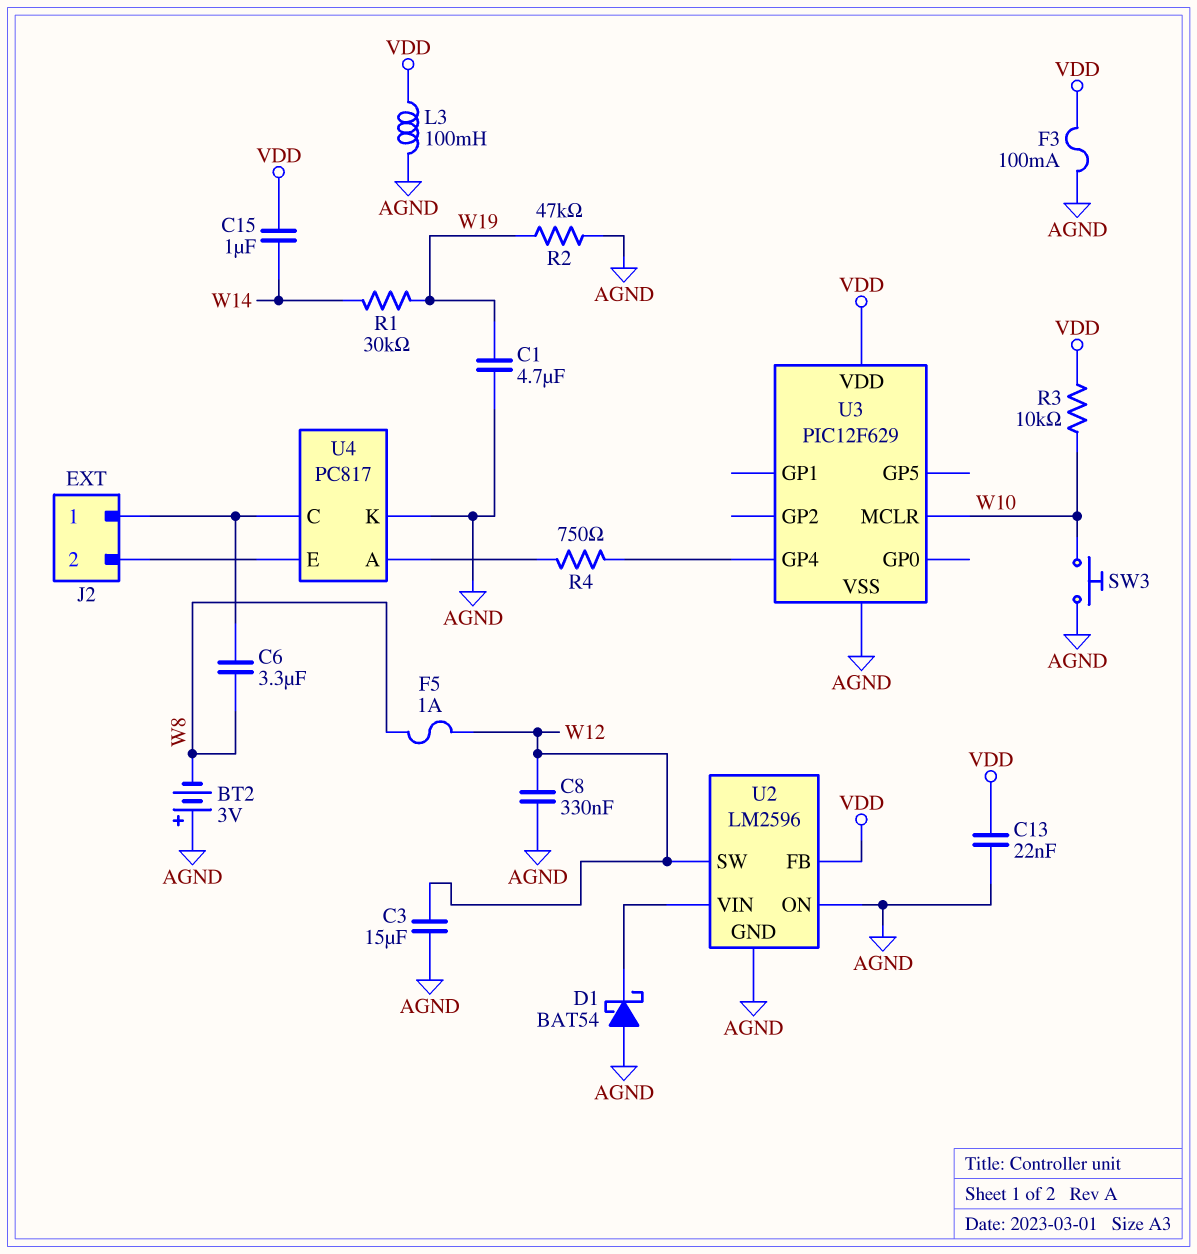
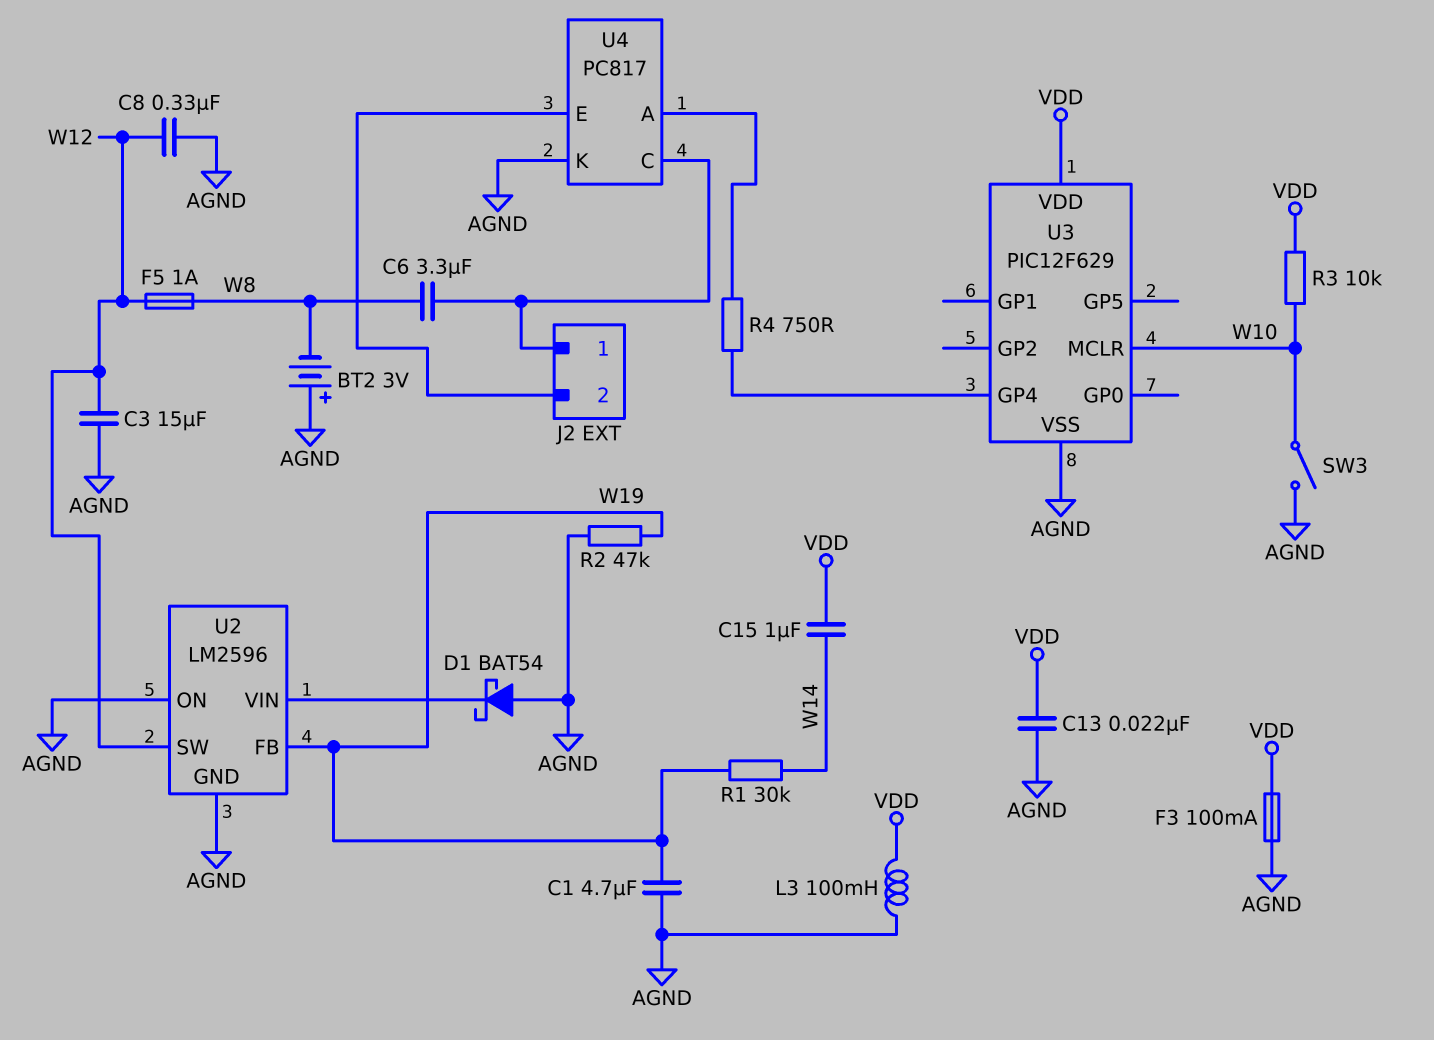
SW3: button (AGND, W10) -> switch (AGND, W10)
U2 pin FB: VDD -> W19

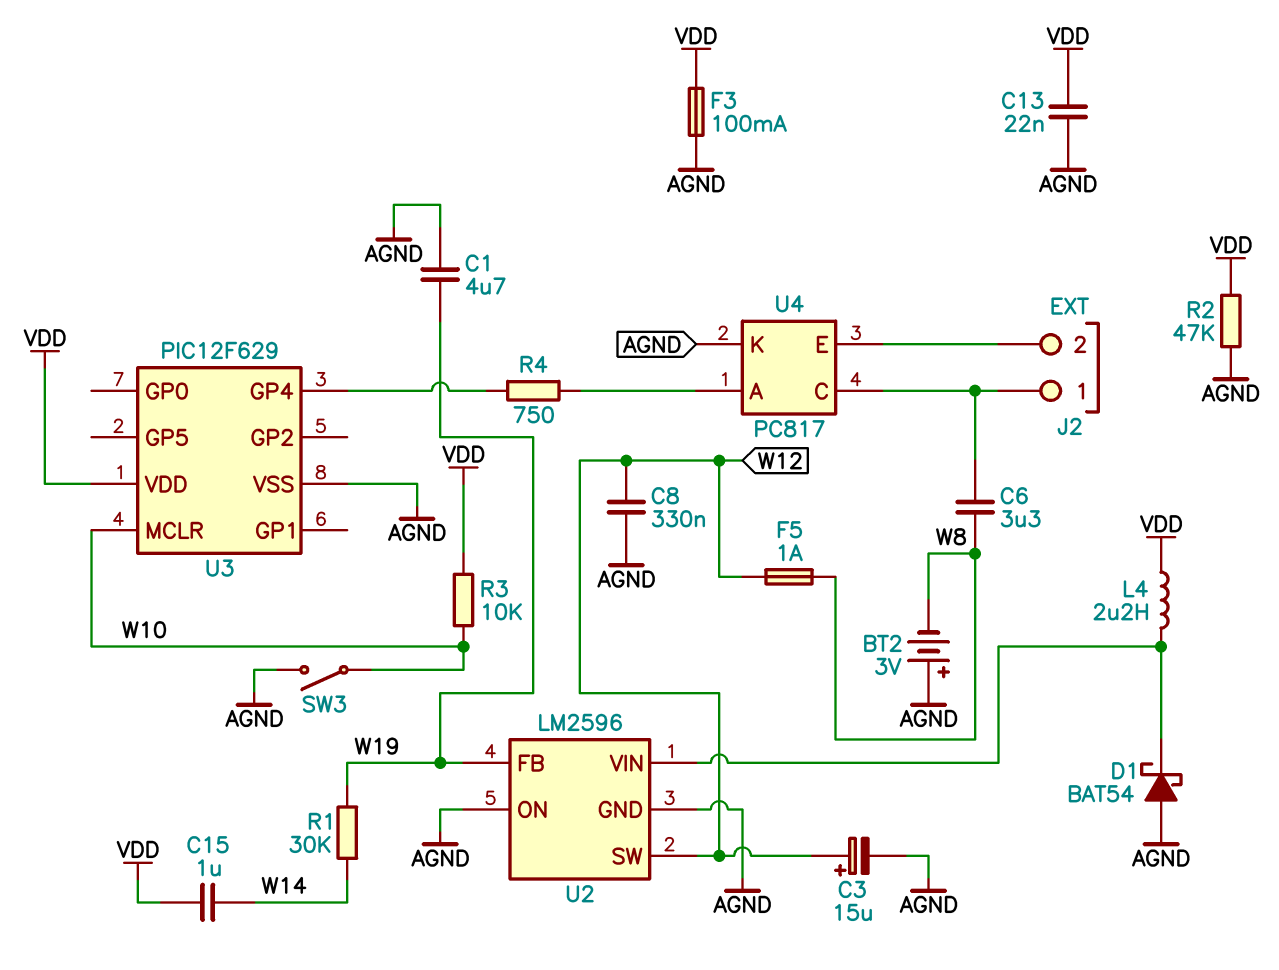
C3: 15uF (AGND, W12) -> 15uF (plus W12, minus AGND)
L3: 100mH (AGND, VDD) -> none
L4: none -> 2.2uH (U2/VIN, VDD)
R2: 47k (AGND, W19) -> 47k (AGND, VDD)

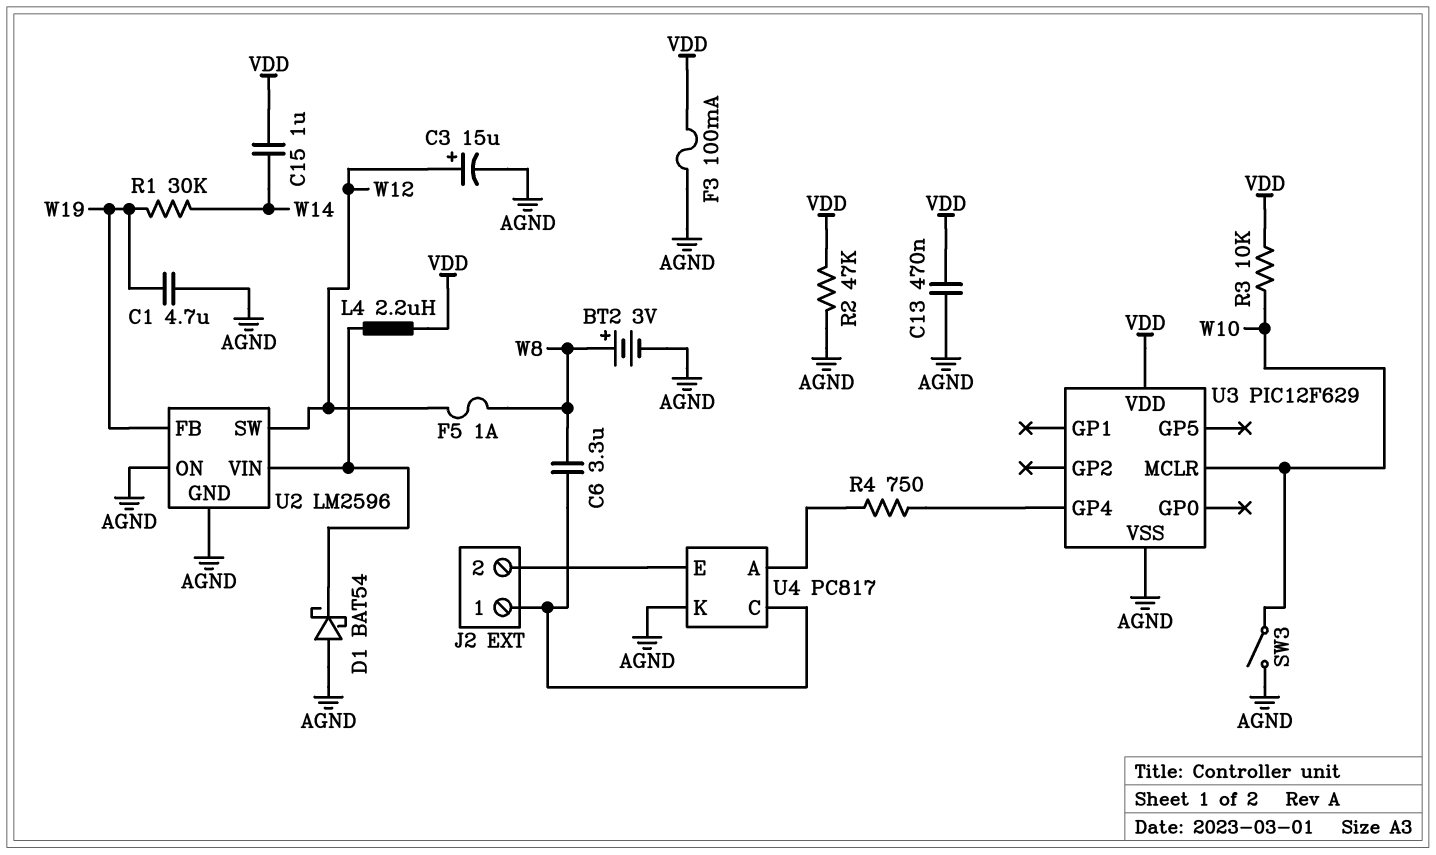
BT2: 3V (plus AGND, minus W8) -> 3V (plus W8, minus AGND)
C8: 330nF (AGND, W12) -> none
C13: 22nF (AGND, VDD) -> 470nF (AGND, VDD)

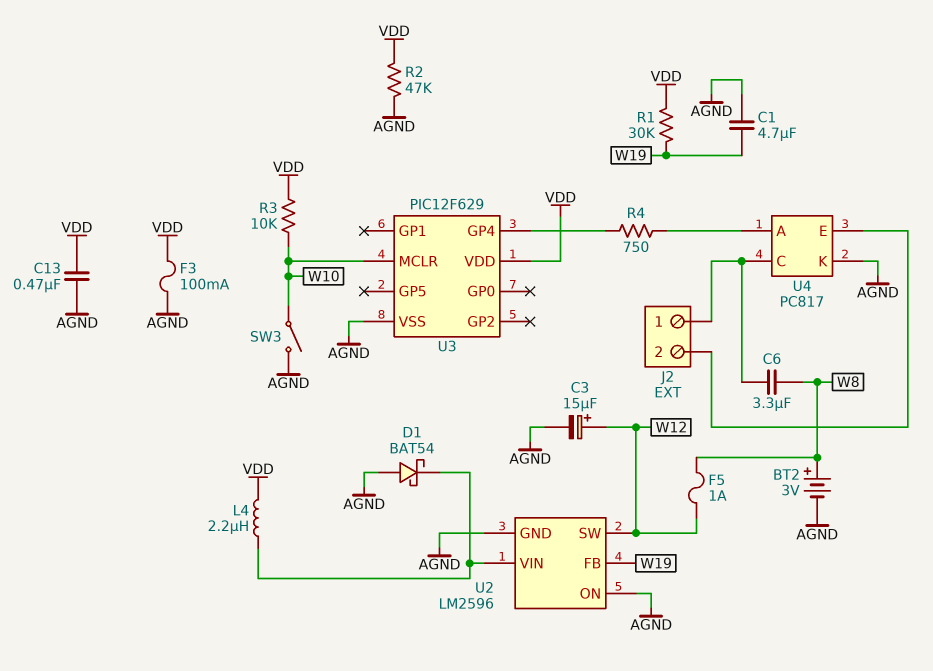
C15: 1uF (VDD, W14) -> none
R1: 30k (W14, W19) -> 30k (VDD, W19)

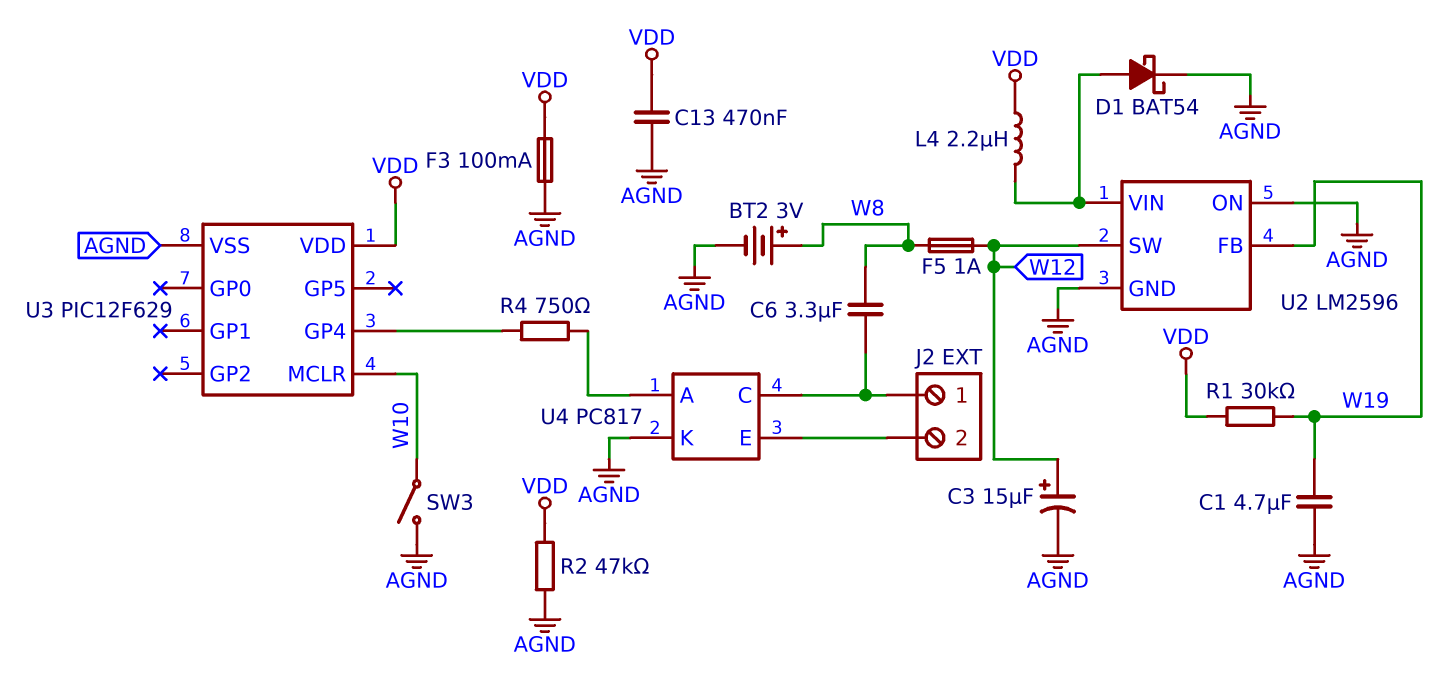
D1: schottky BAT54 (A AGND, K U2/VIN) -> schottky BAT54 (A U2/VIN, K AGND)
R3: 10k (VDD, W10) -> none

